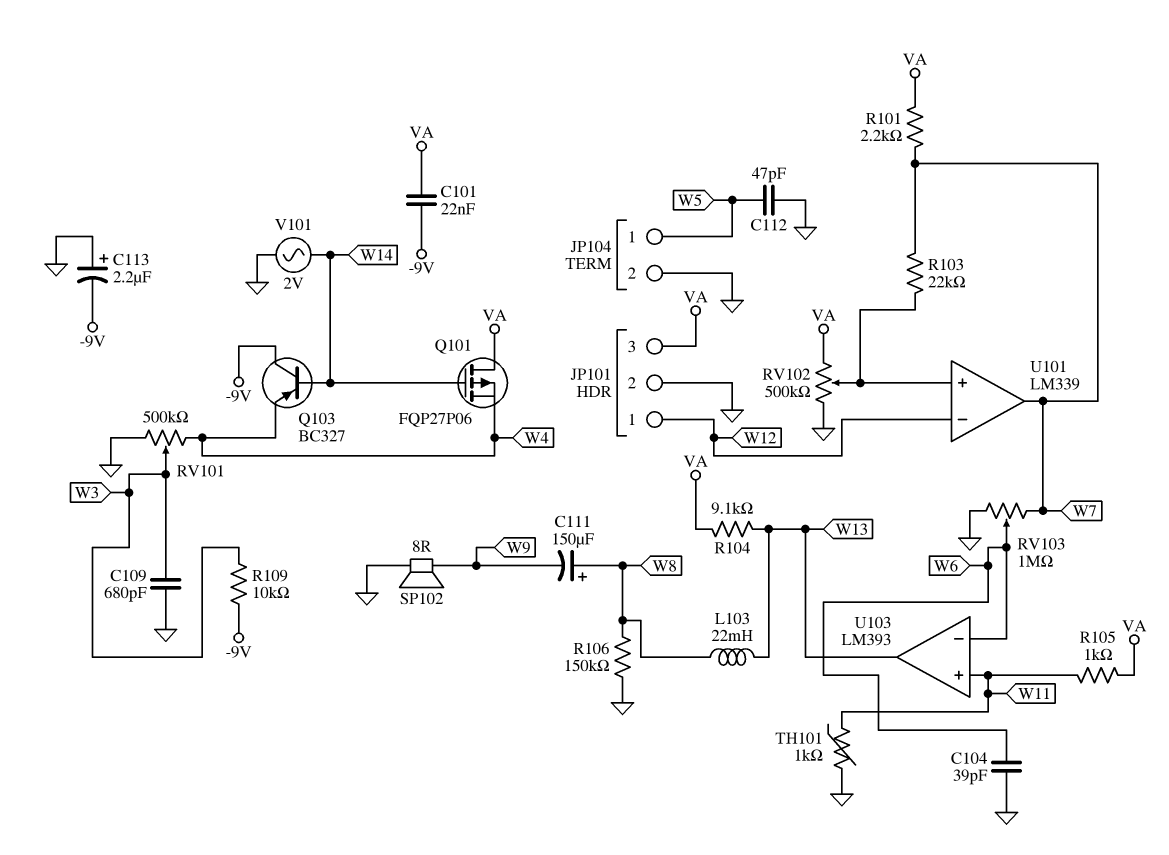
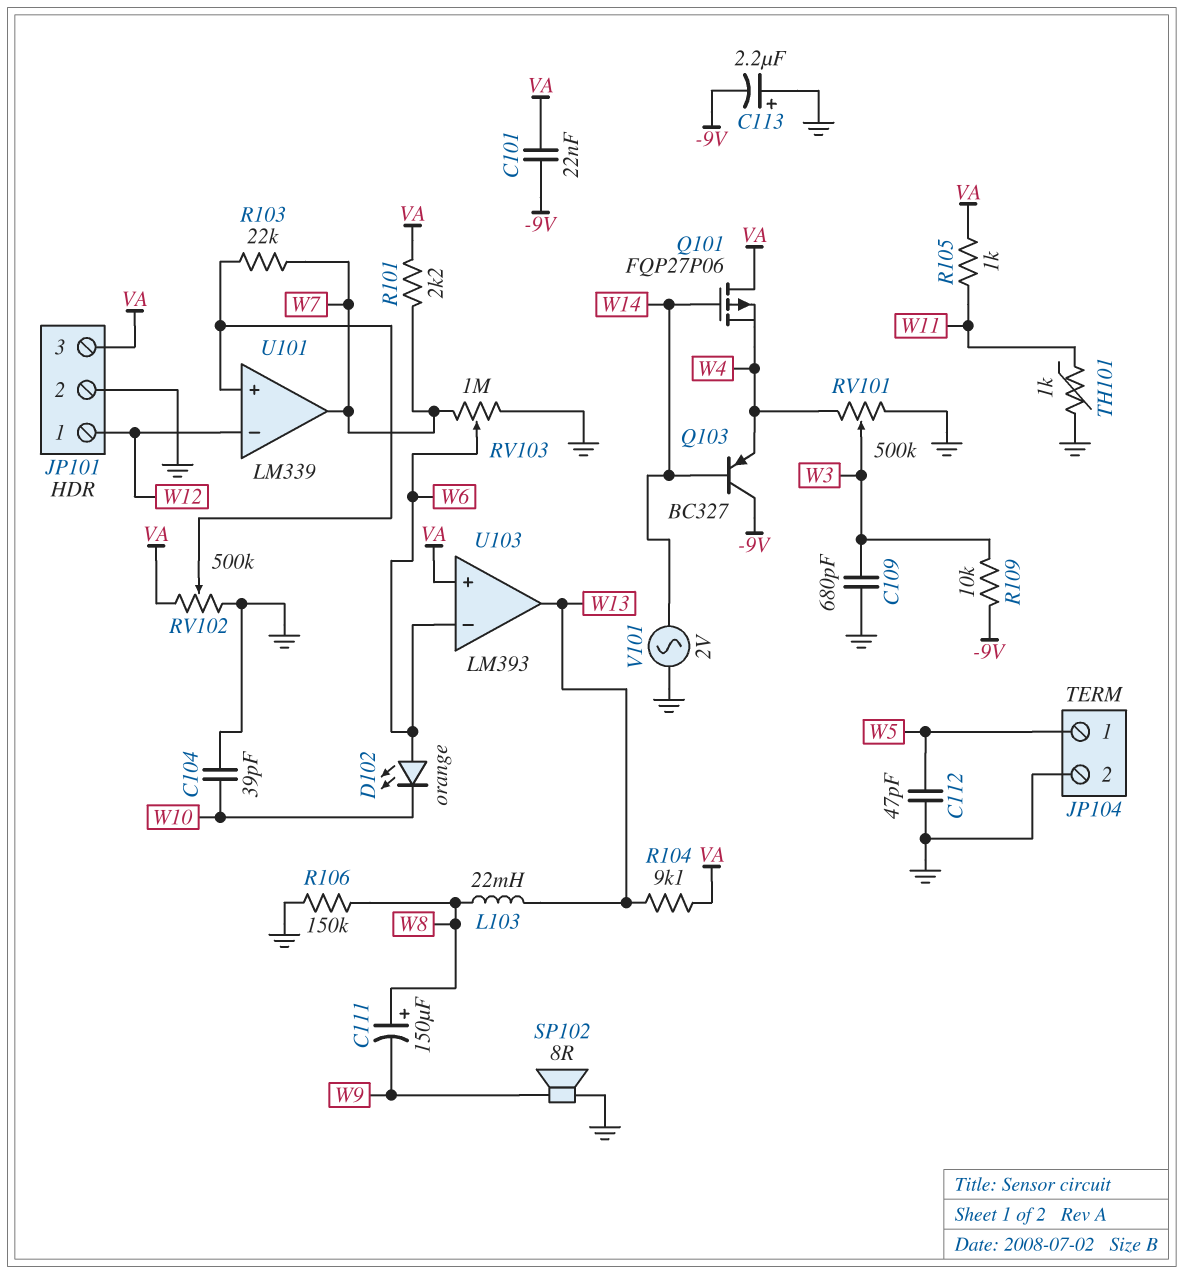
C104: 39pF (GND, W6) -> 39pF (GND, W10)
D102: none -> LED orange (A W6, K W10)
U103 pin in+: W11 -> VA

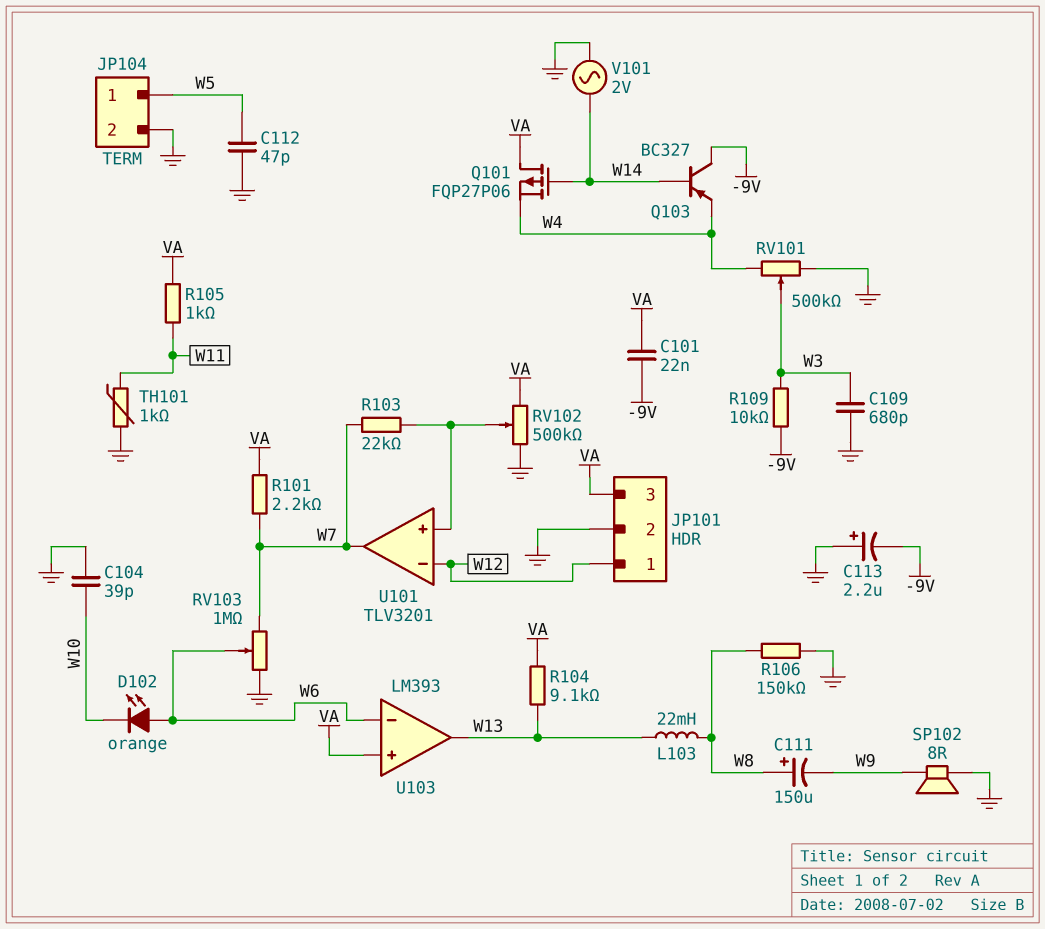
U101: LM339 -> TLV3201

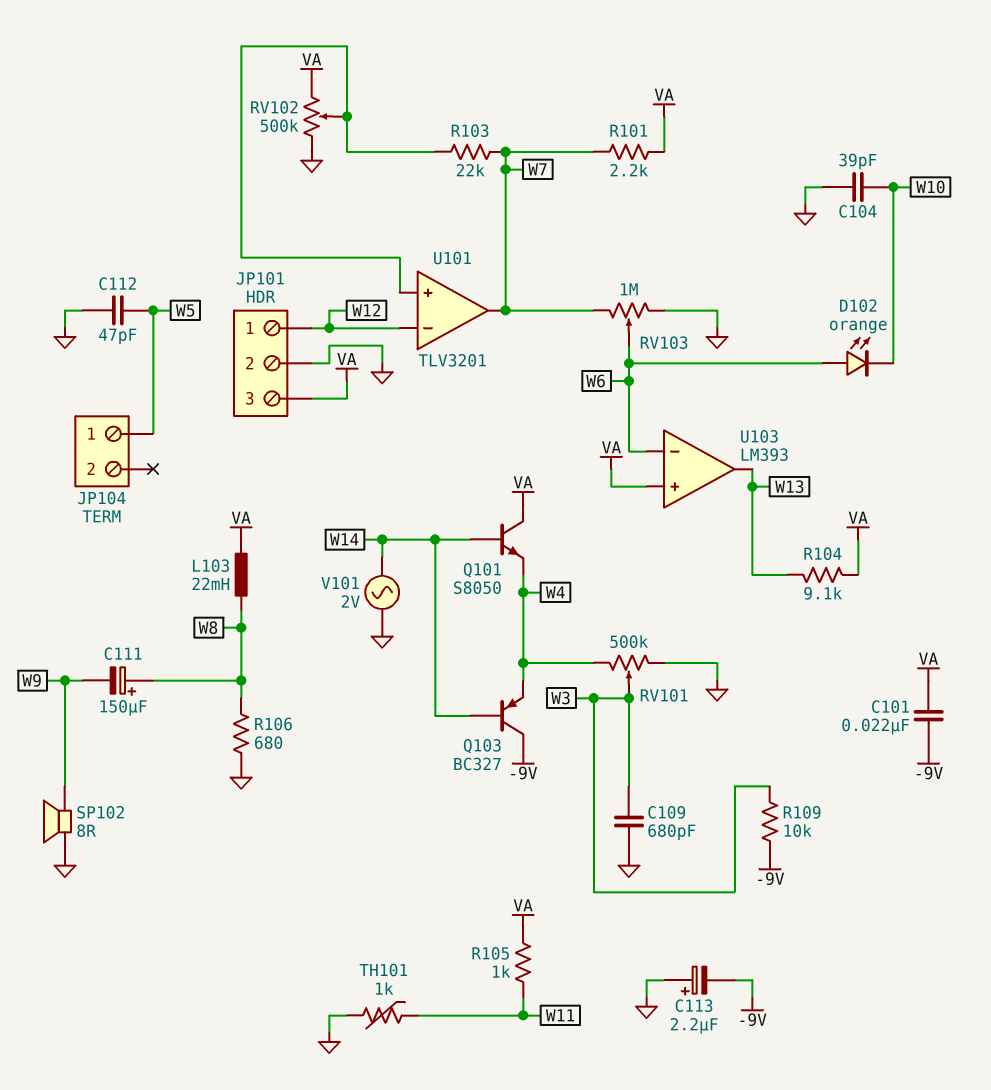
JP104 pin 2: GND -> none
L103: 22mH (W8, W13) -> 22mH (VA, W8)
Q101: PMOS FQP27P06 (G W14, D VA, S W4) -> NPN S8050 (B W14, C VA, E W4)
R106: 150k (GND, W8) -> 680 (GND, W8)

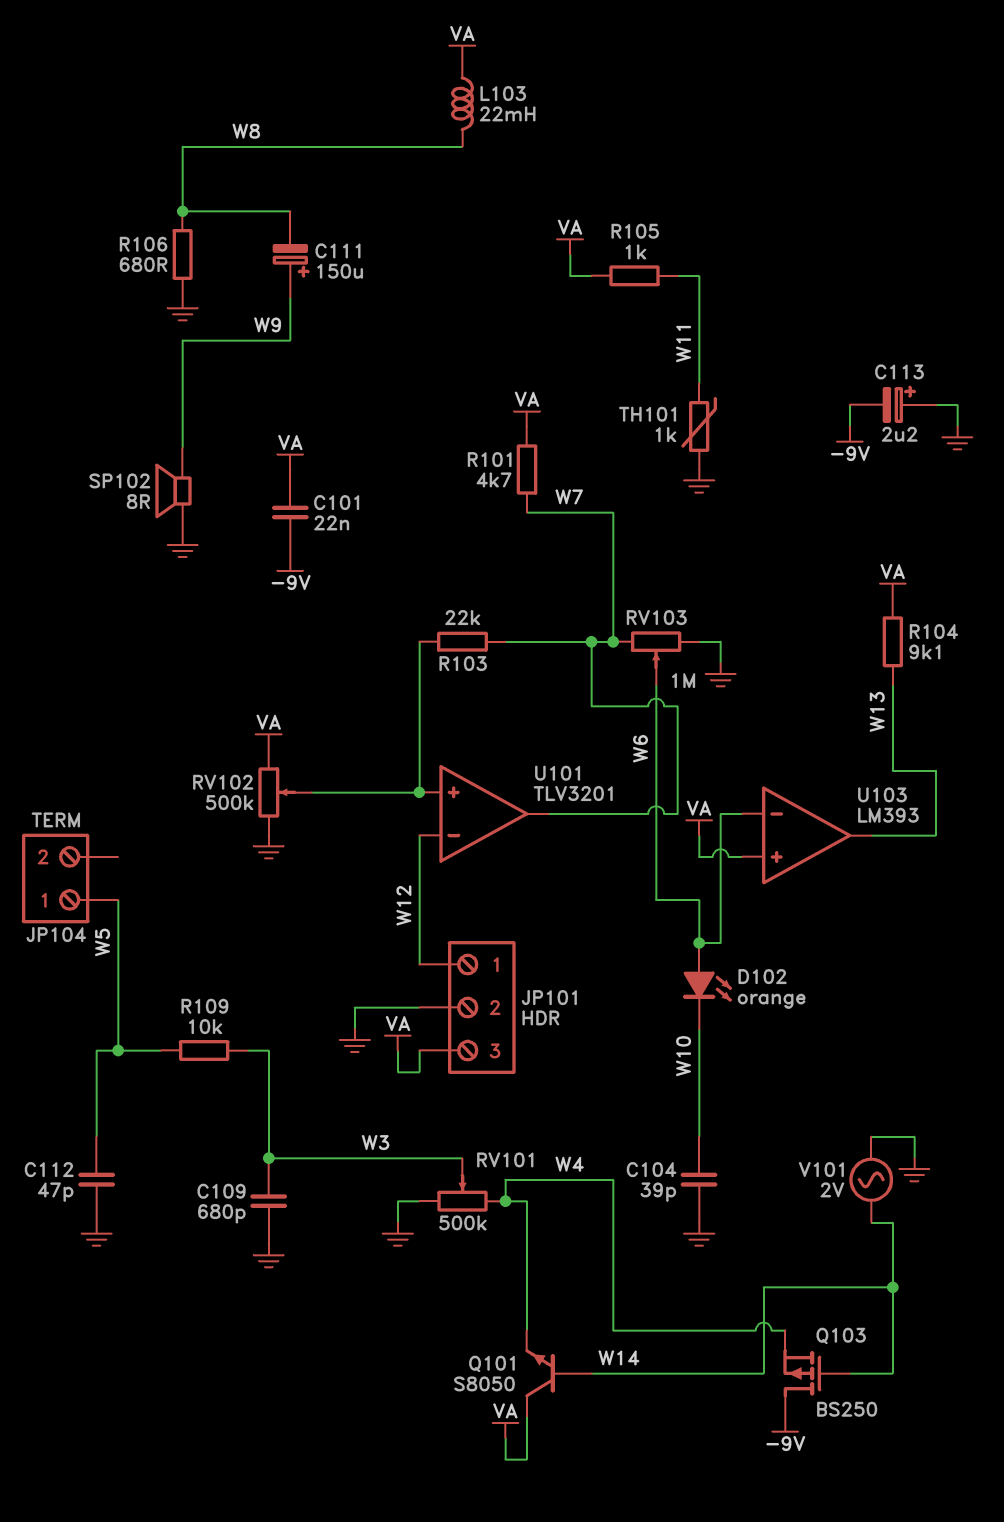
C111: 150uF (plus W8, minus W9) -> 150uF (plus W9, minus W8)
Q103: PNP BC327 (B W14, C -9V, E W4) -> PMOS BS250 (G W14, D -9V, S W4)
R101: 2.2k (VA, W7) -> 4.7k (VA, W7)
R109: 10k (-9V, W3) -> 10k (W3, W5)

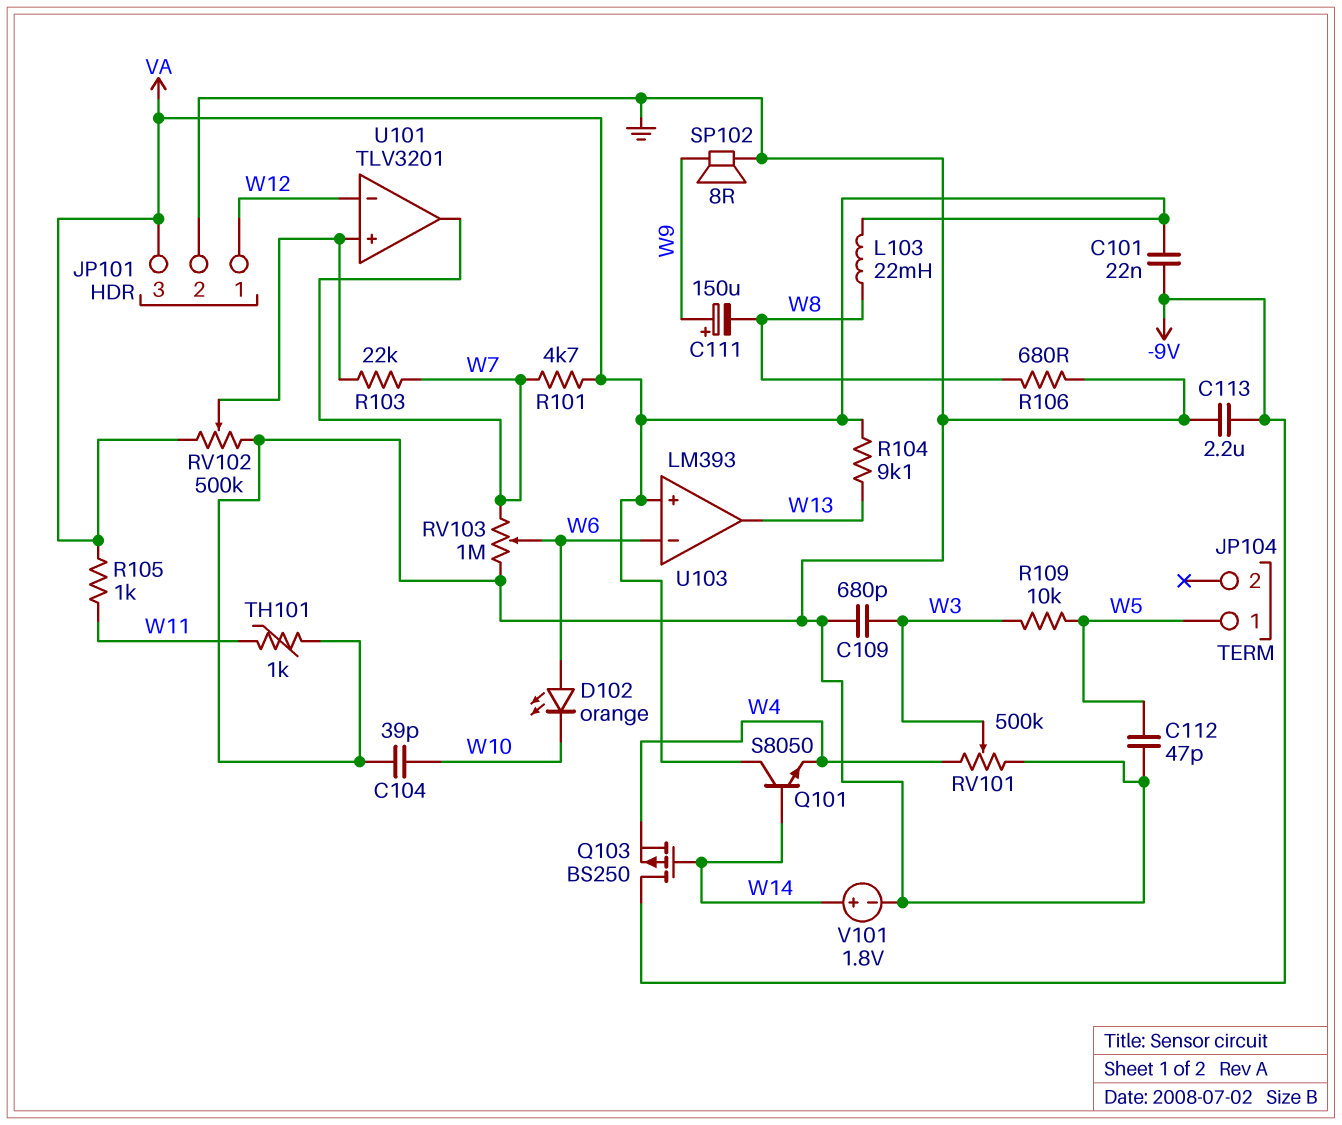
C113: 2.2uF (plus GND, minus -9V) -> 2.2uF (-9V, GND)
V101: AC 2V (GND, W14) -> 1.8V (plus W14, minus GND)

